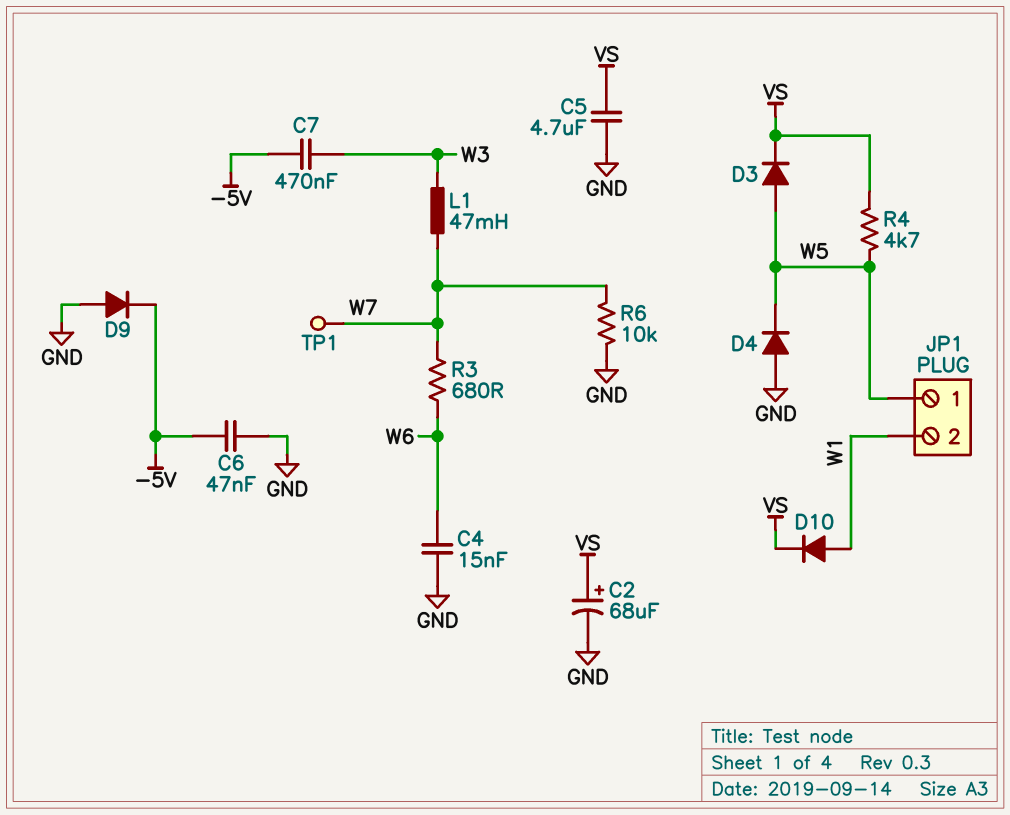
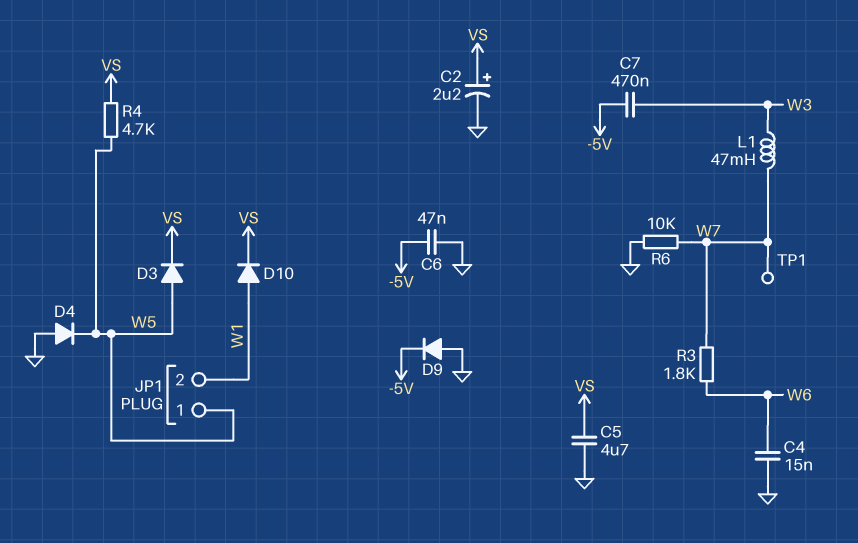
C2: 68uF (plus VS, minus GND) -> 2.2uF (plus VS, minus GND)
R3: 680 (W6, W7) -> 1.8k (W6, W7)

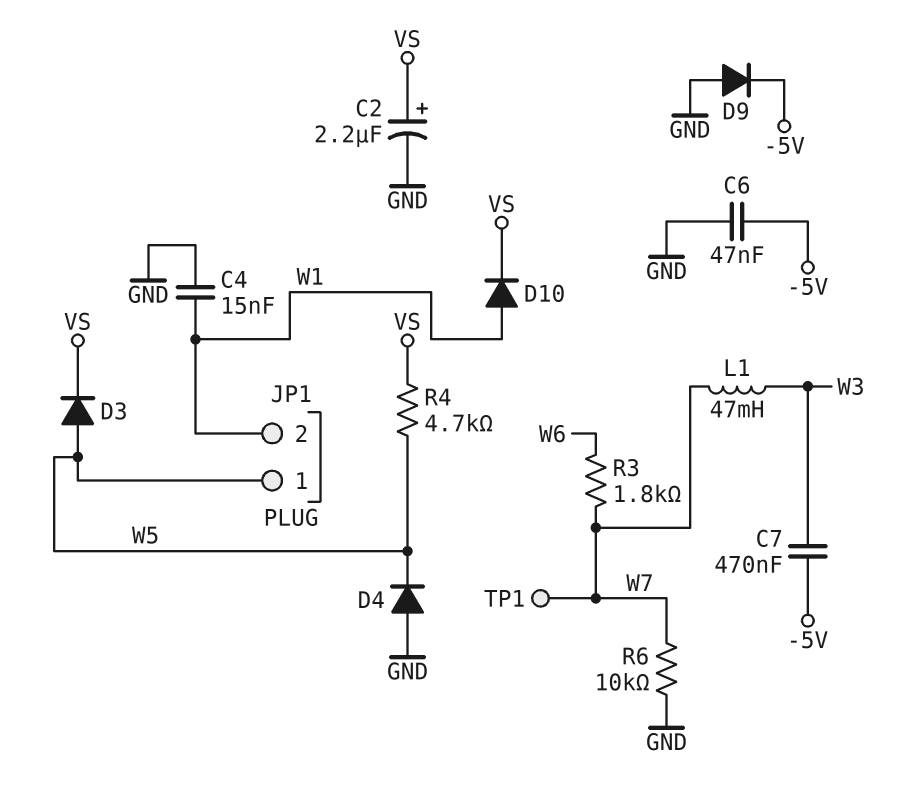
C4: 15nF (GND, W6) -> 15nF (GND, W1)
C5: 4.7uF (GND, VS) -> none

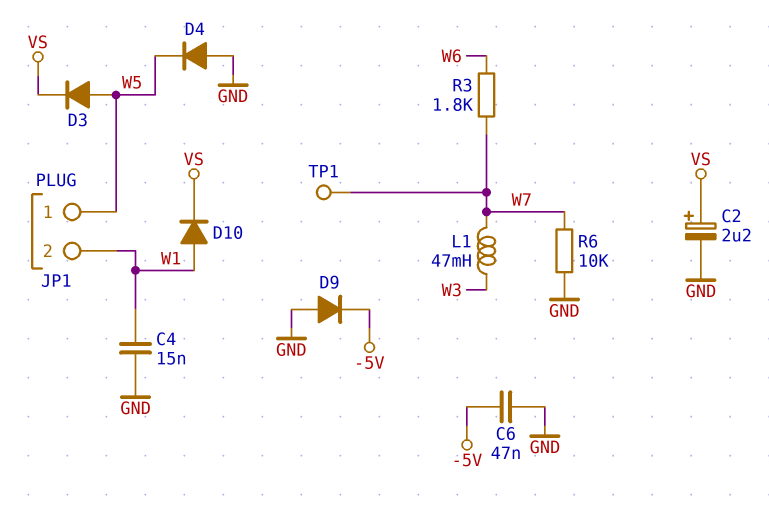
C7: 470nF (-5V, W3) -> none
R4: 4.7k (VS, W5) -> none

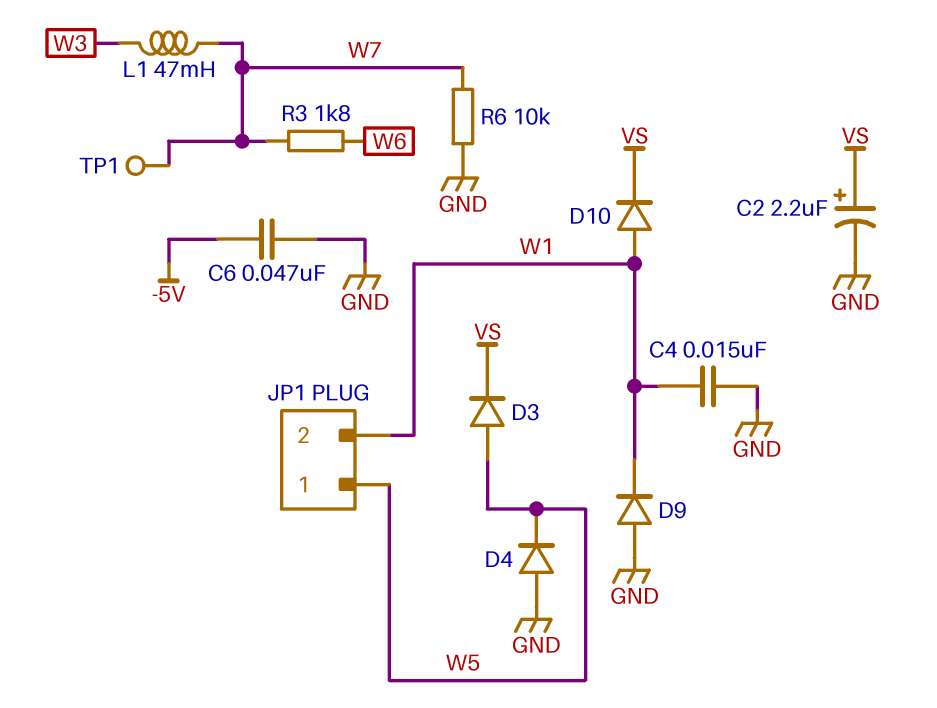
D9: diode (A GND, K -5V) -> diode (A GND, K W1)

